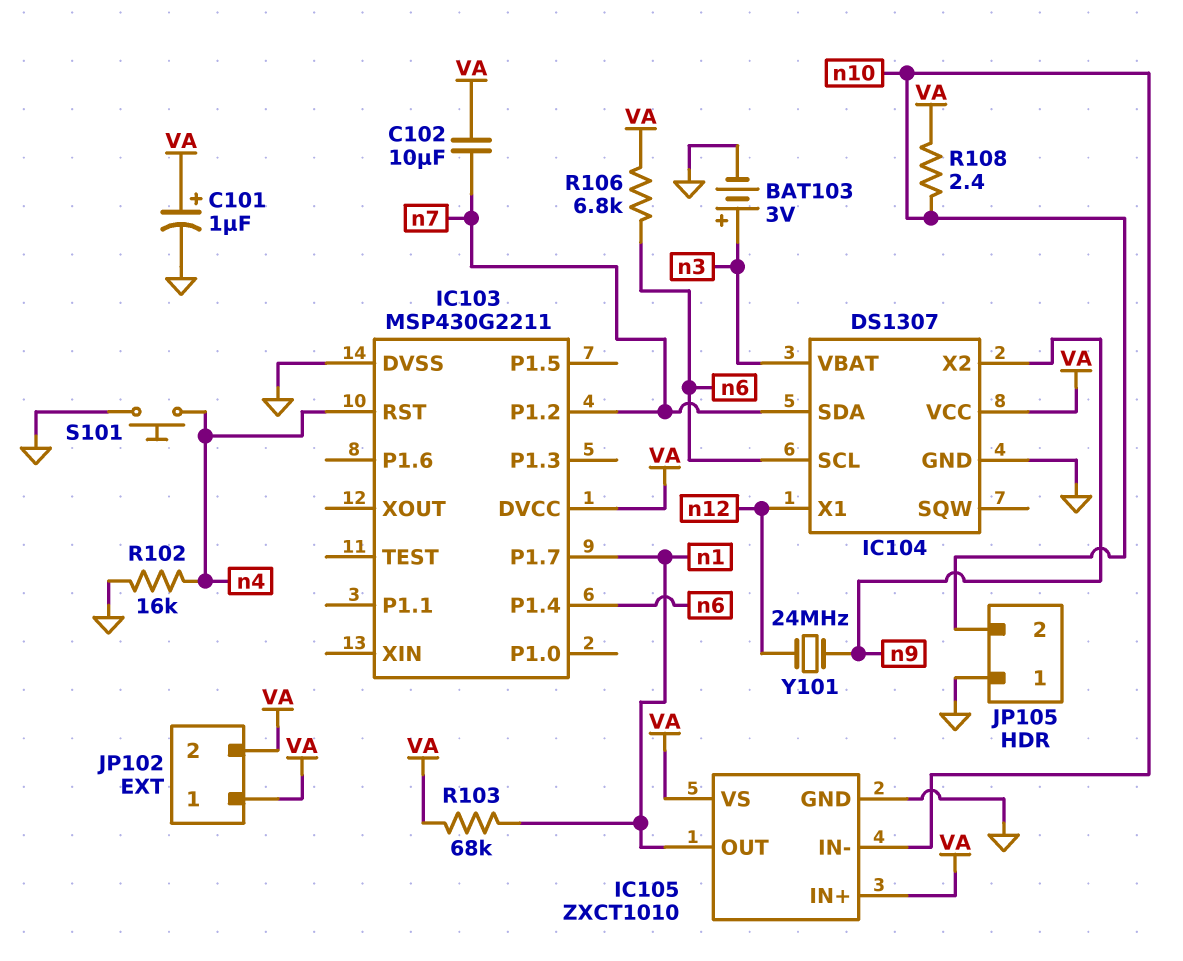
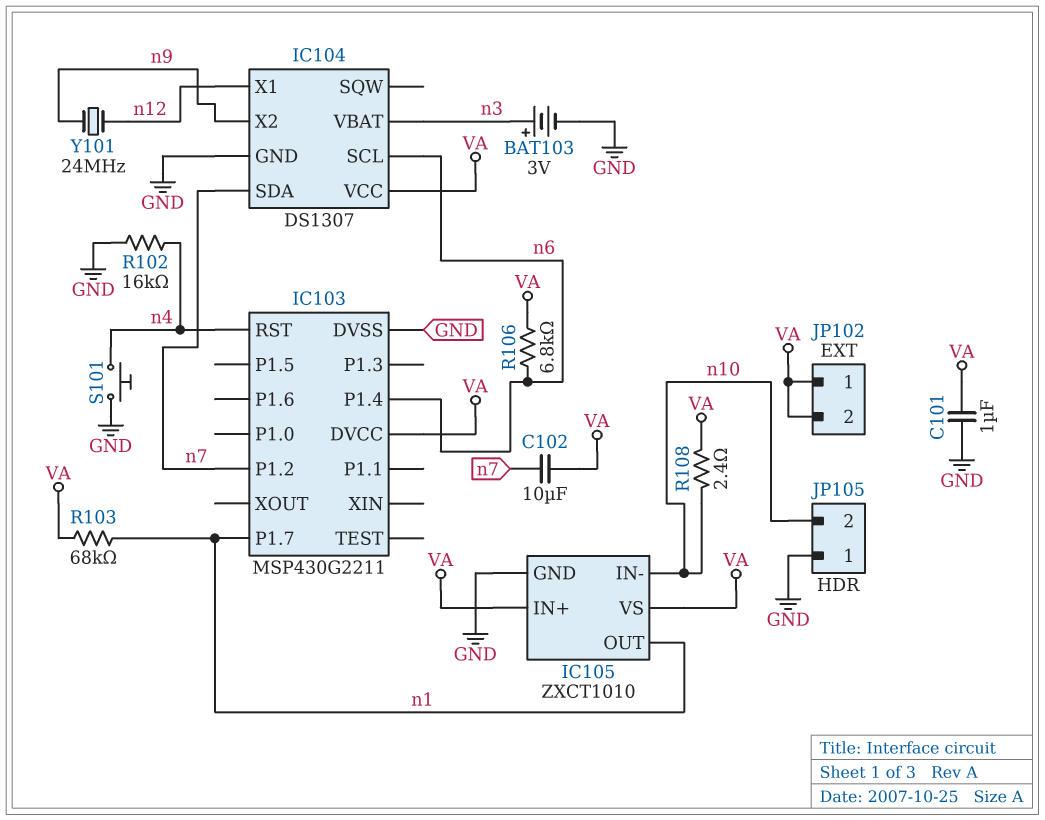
C101: 1uF (plus VA, minus GND) -> 1uF (GND, VA)

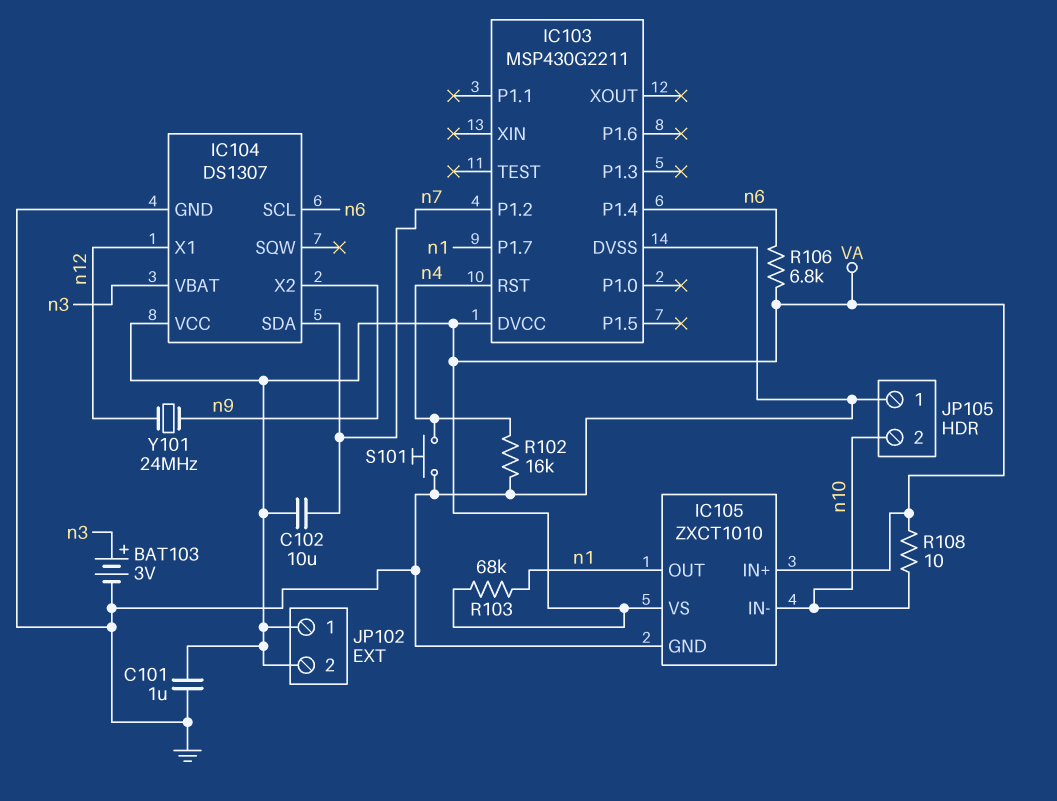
R108: 2.4 (VA, n10) -> 10 (VA, n10)

